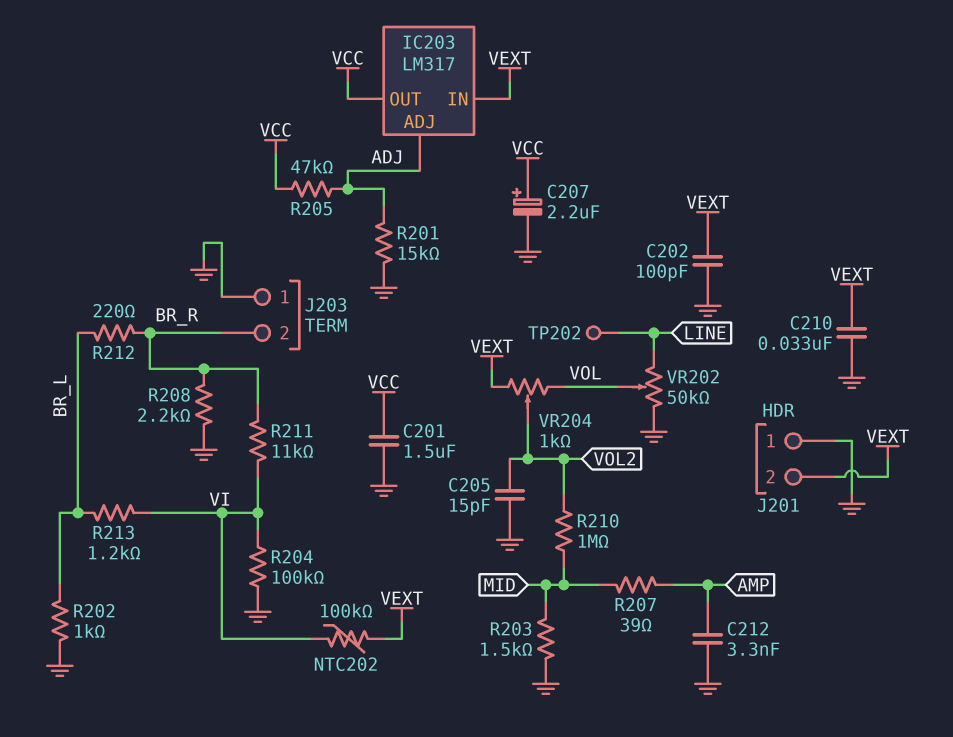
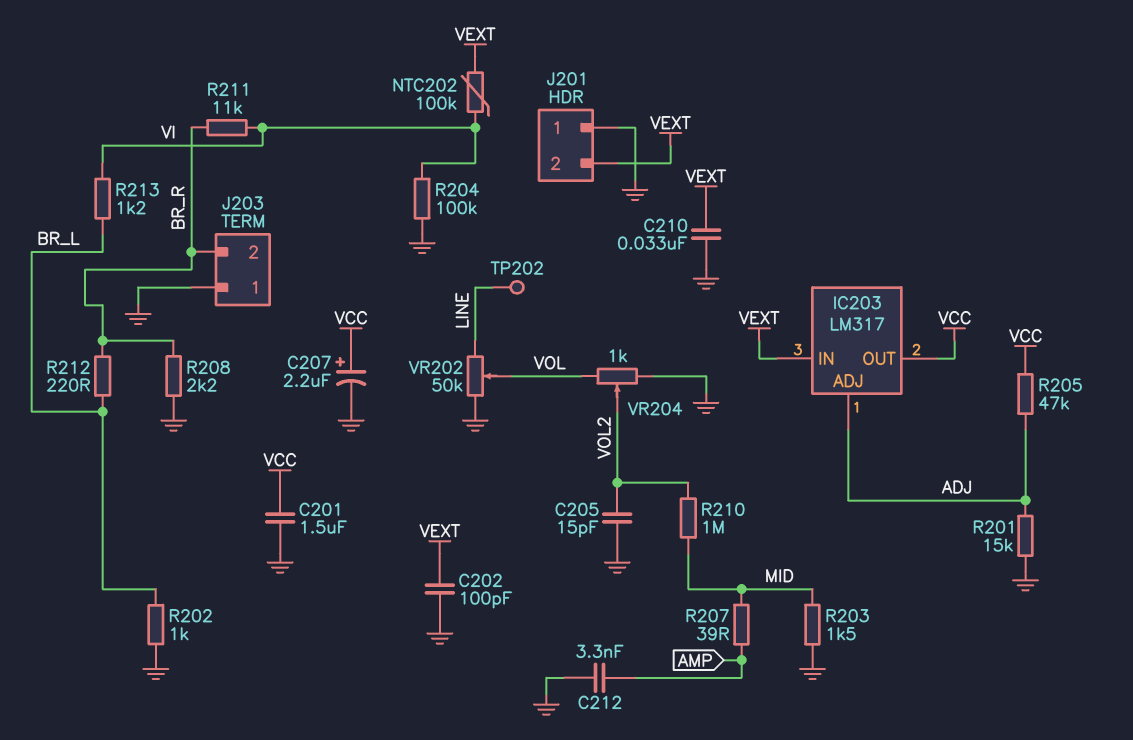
VR204: 1k (VEXT, VOL, wiper VOL2) -> 1k (GND, VOL, wiper VOL2)

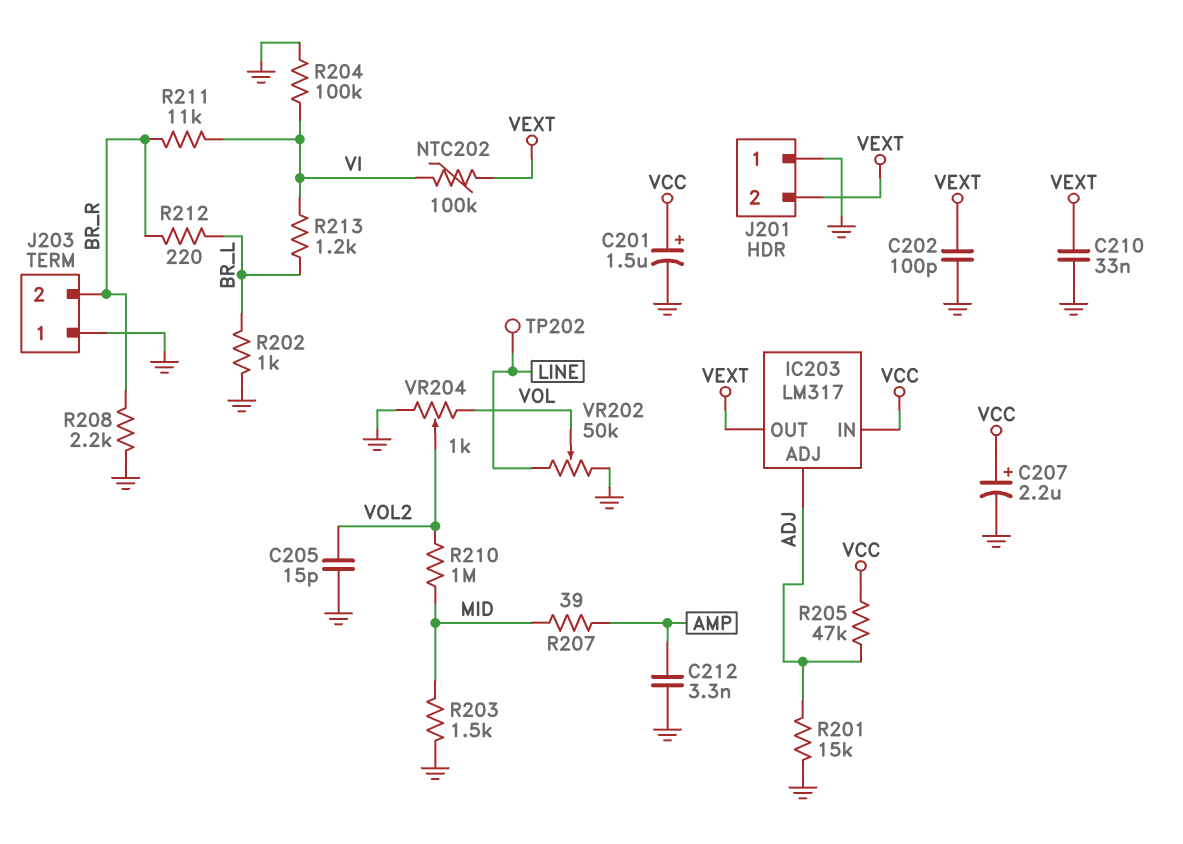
C201: 1.5uF (GND, VCC) -> 1.5uF (plus VCC, minus GND)
IC203 pin IN: VEXT -> VCC
IC203 pin OUT: VCC -> VEXT

